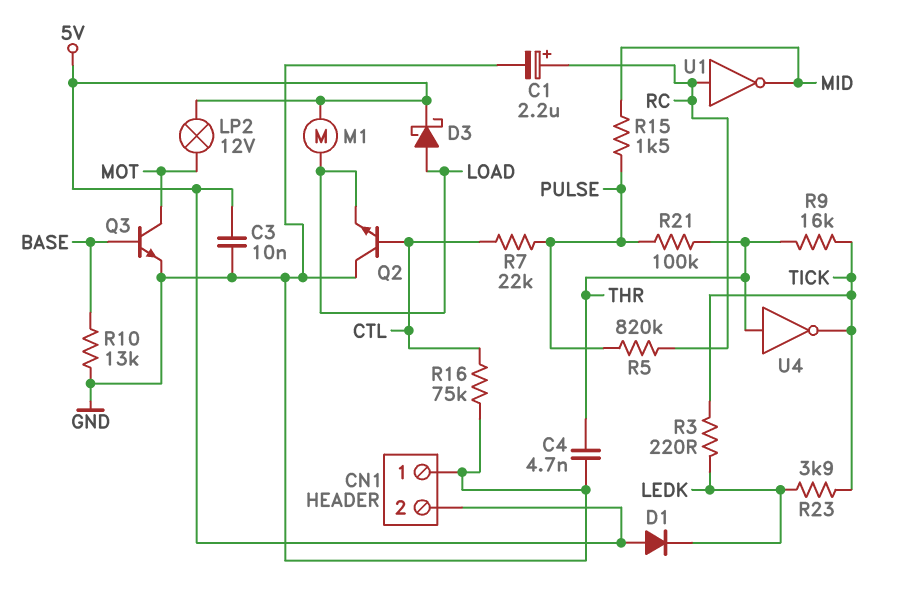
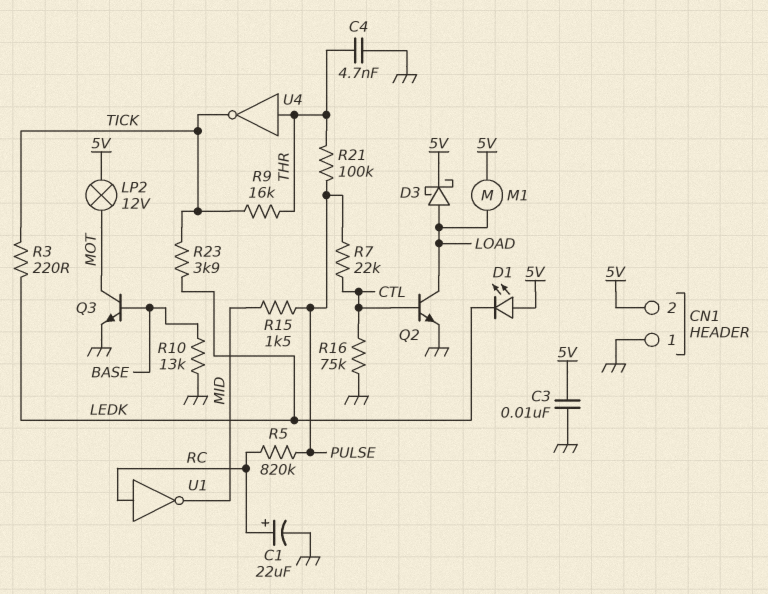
C1: 2.2uF (plus RC, minus GND) -> 22uF (plus RC, minus GND)
D1: diode (A 5V, K LEDK) -> LED (A 5V, K LEDK)
Q2: NPN (B CTL, C GND, E LOAD) -> NPN (B CTL, C LOAD, E GND)

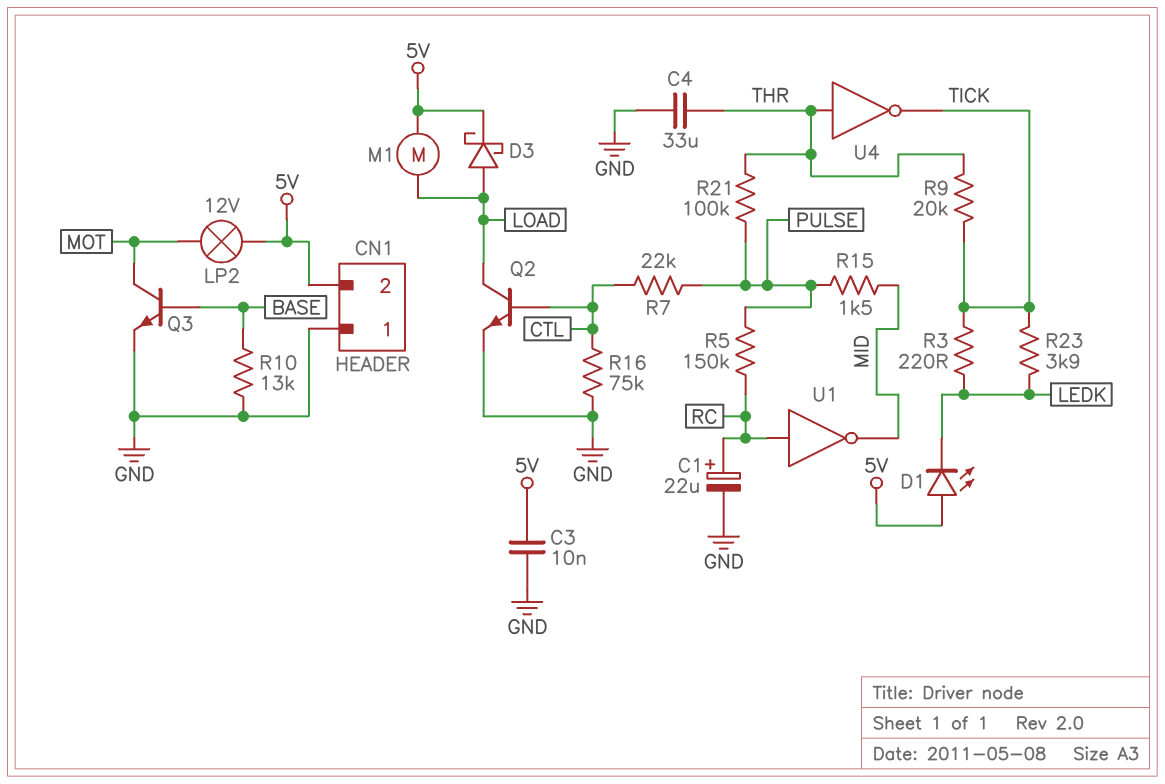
C4: 4.7nF (GND, THR) -> 33uF (GND, THR)
R5: 820k (PULSE, RC) -> 150k (PULSE, RC)
R9: 16k (THR, TICK) -> 20k (THR, TICK)

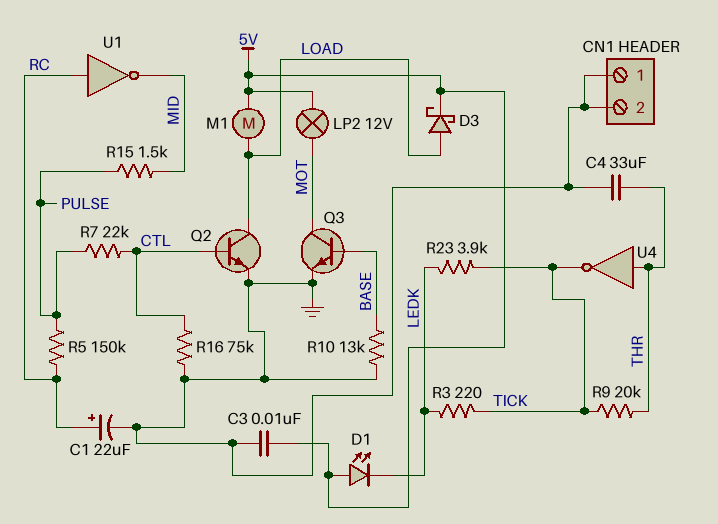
CN1 pin 2: 5V -> GND
R21: 100k (PULSE, THR) -> none

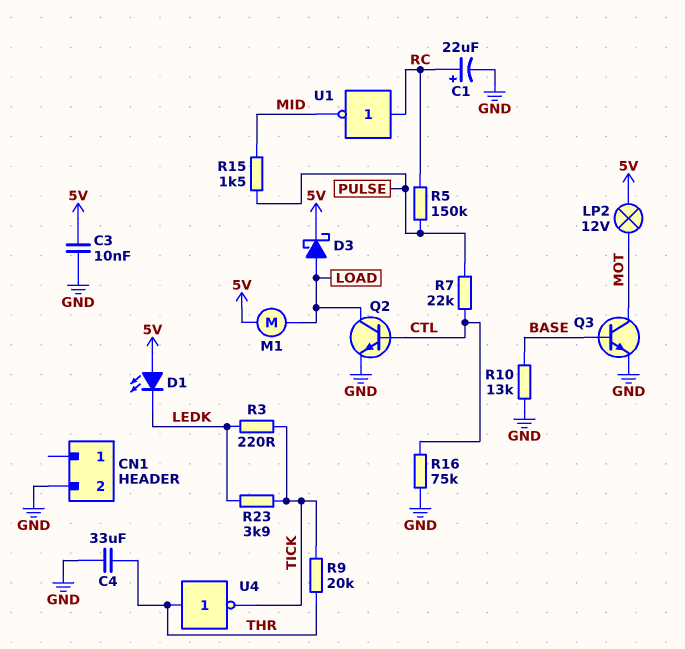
CN1 pin 1: GND -> none

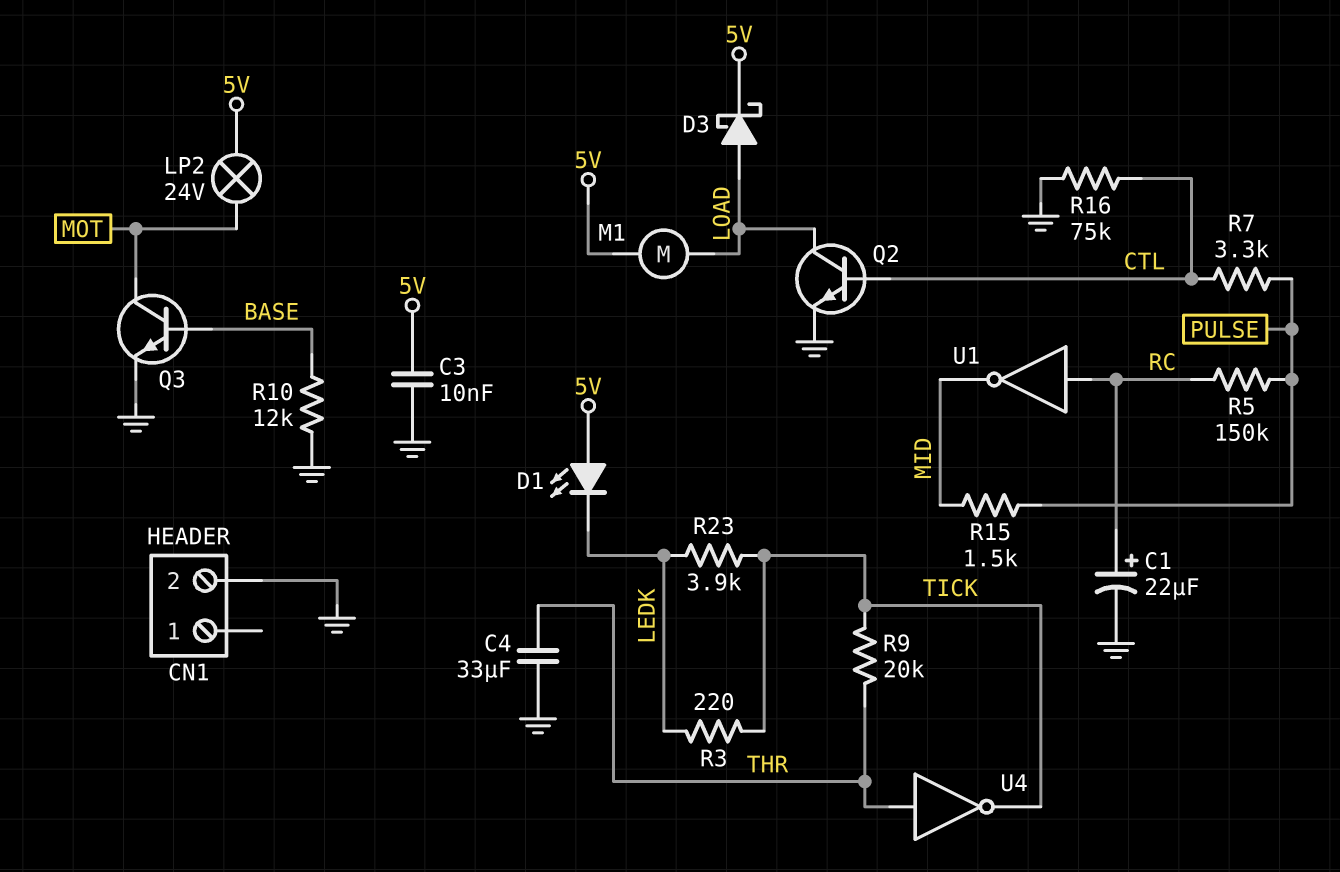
LP2: lamp 12V (5V, MOT) -> lamp 24V (5V, MOT)
R7: 22k (CTL, PULSE) -> 3.3k (CTL, PULSE)
R10: 13k (BASE, GND) -> 12k (BASE, GND)

